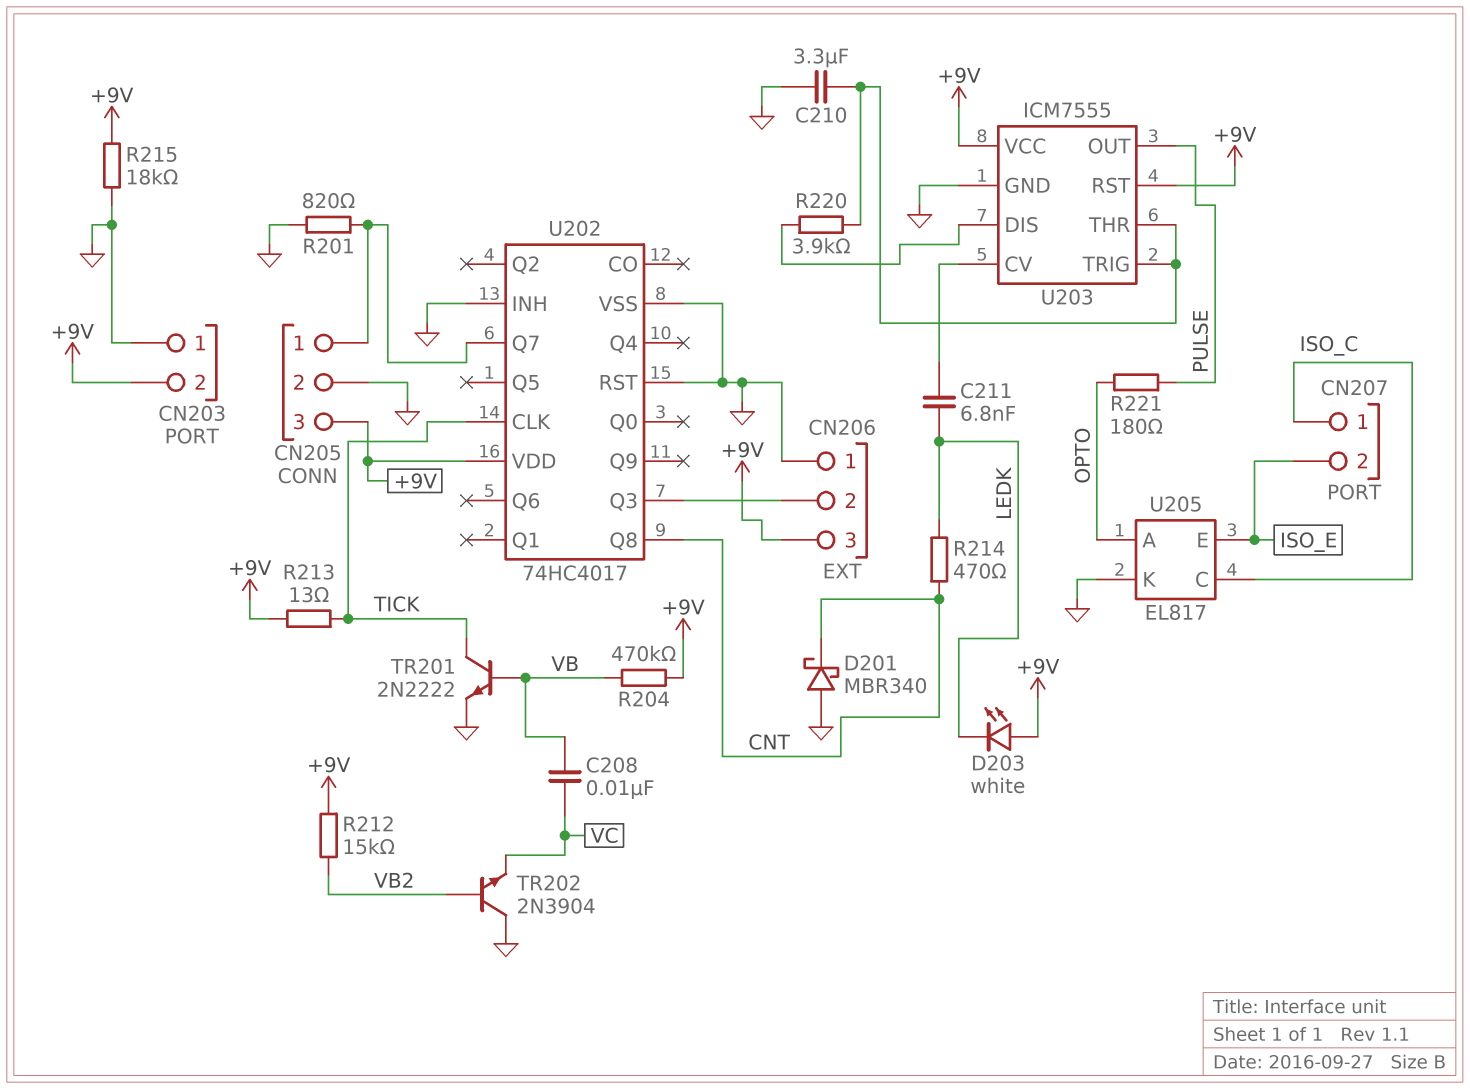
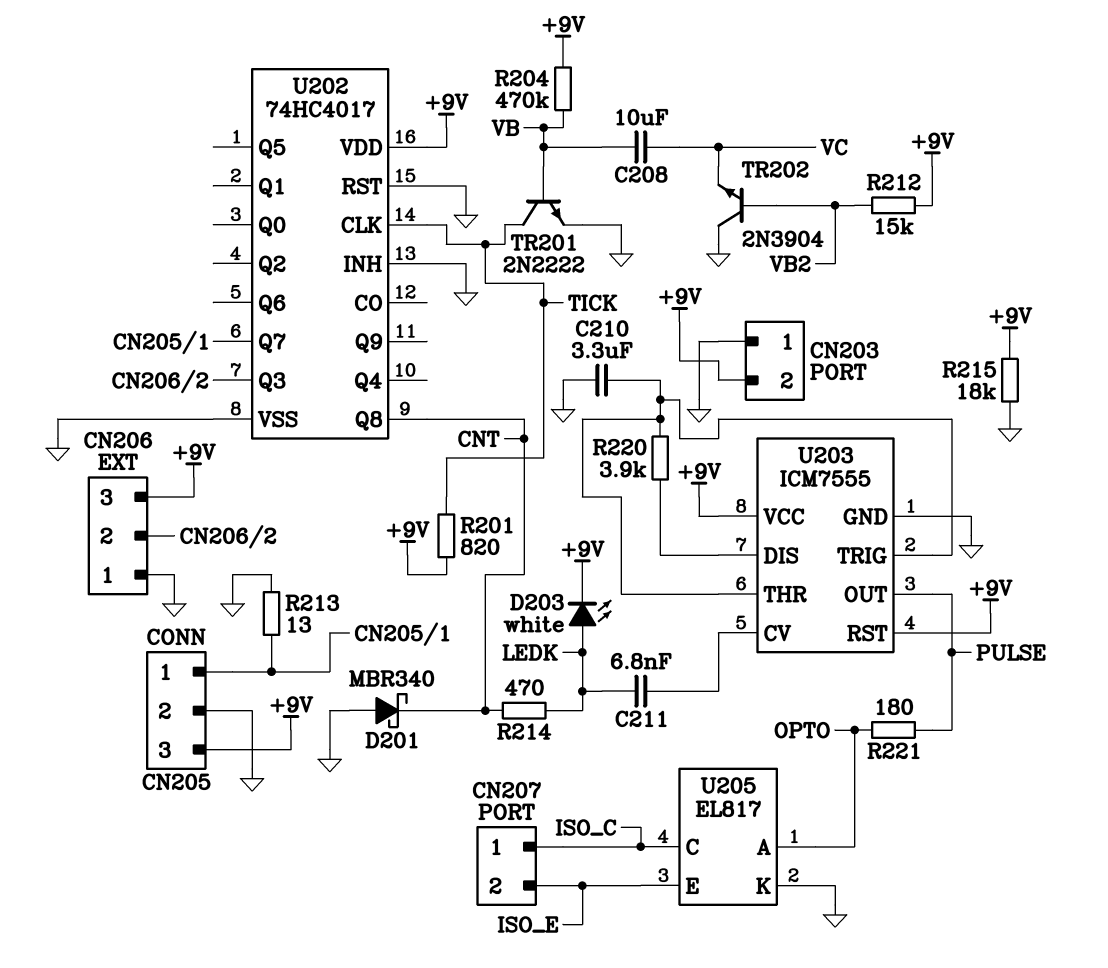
C208: 10nF (VB, VC) -> 10uF (VB, VC)
D203: LED white (A +9V, K LEDK) -> LED white (A LEDK, K +9V)
R201: 820 (CN205/1, GND) -> 820 (+9V, TICK)
R213: 13 (+9V, TICK) -> 13 (CN205/1, GND)

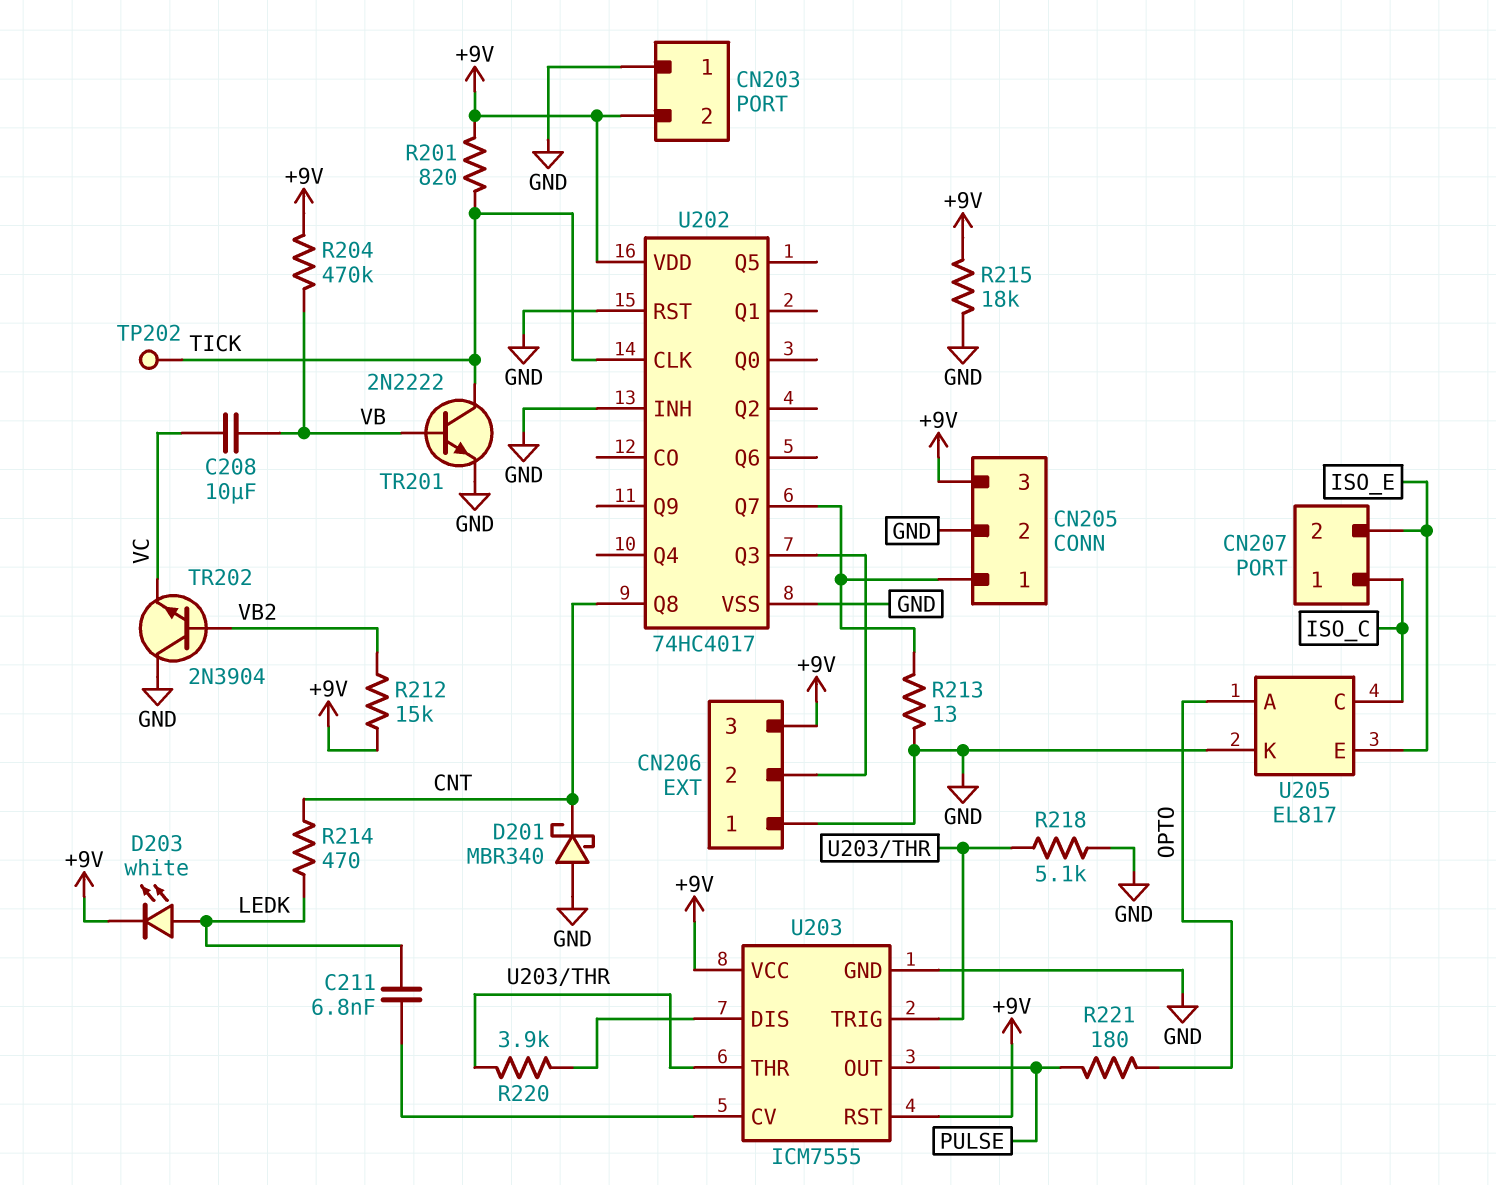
C210: 3.3uF (GND, U203/THR) -> none
R218: none -> 5.1k (GND, U203/THR)
TP202: none -> test point (TICK)

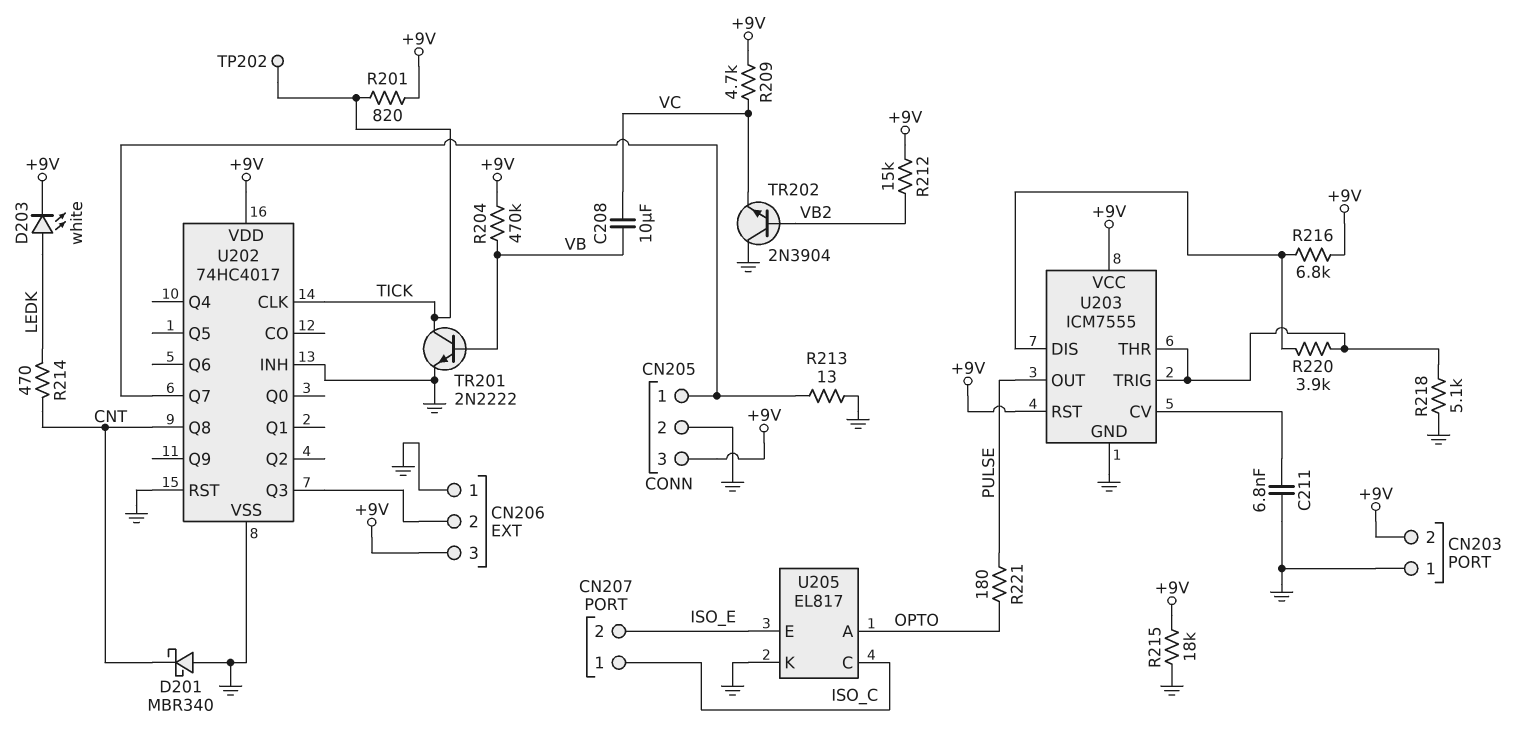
C211: 6.8nF (LEDK, U203/CV) -> 6.8nF (GND, U203/CV)
R209: none -> 4.7k (+9V, VC)
R216: none -> 6.8k (+9V, U203/DIS)

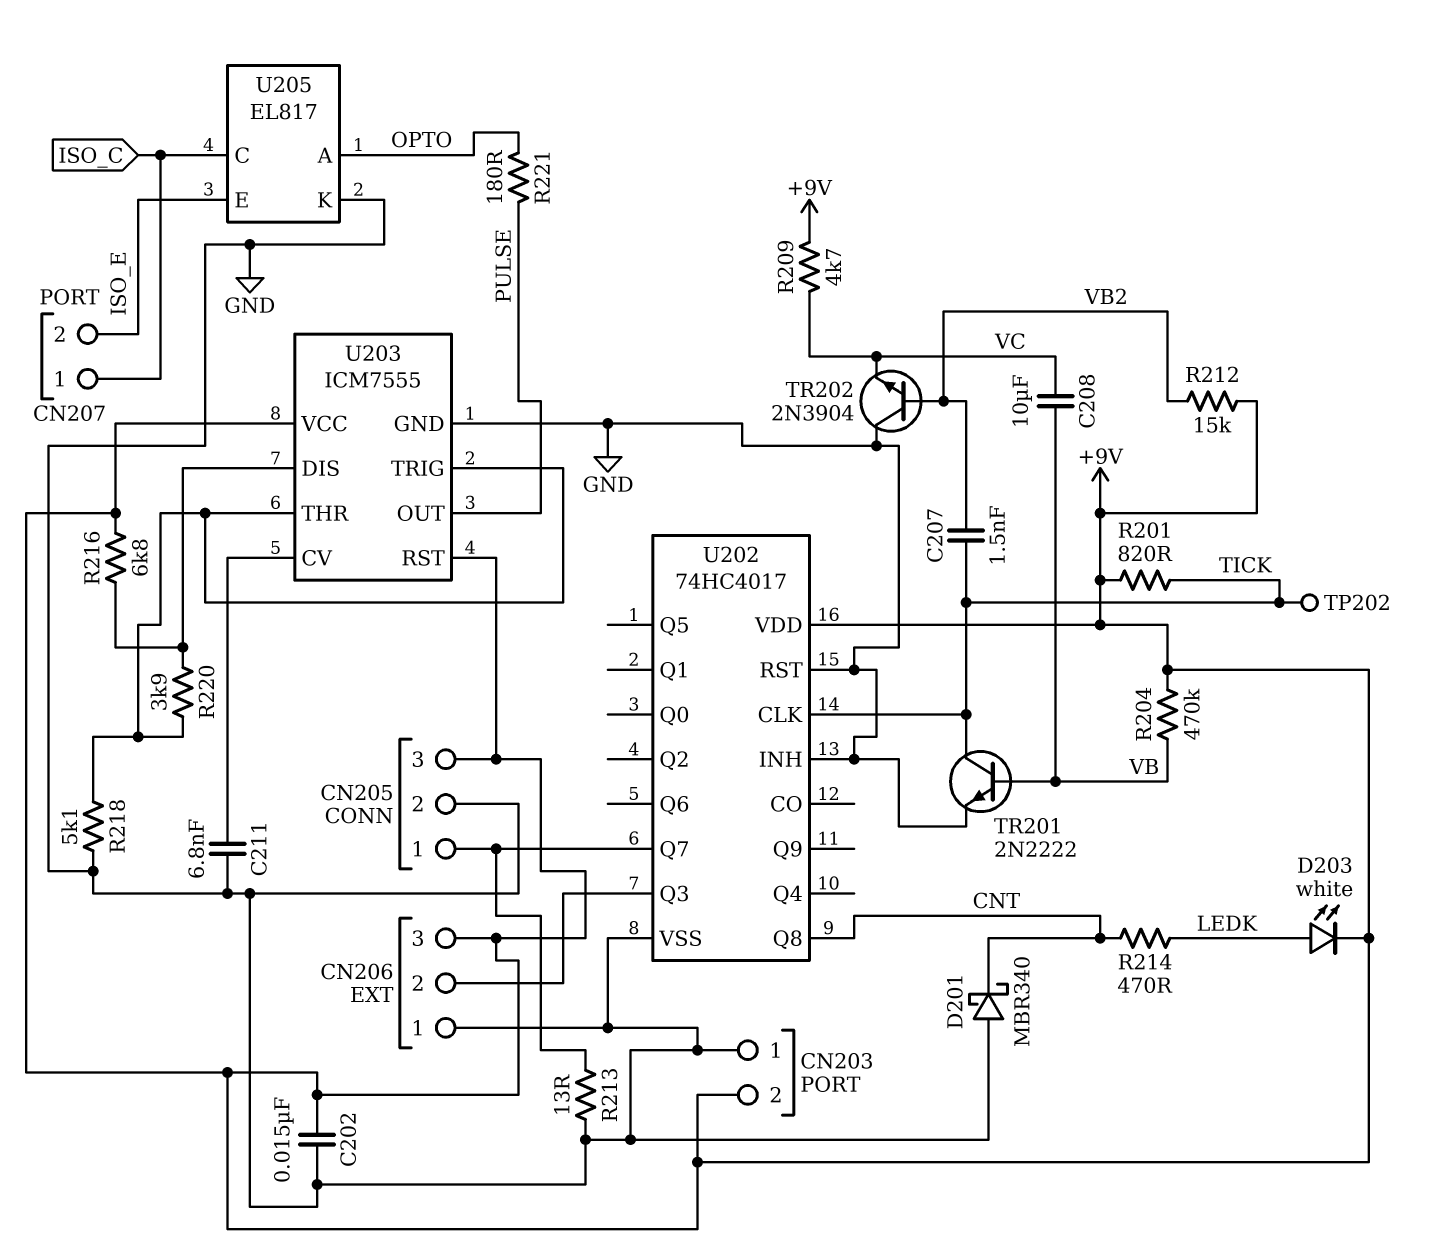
C202: none -> 15nF (+9V, GND)
C207: none -> 1.5nF (TICK, VB2)
R215: 18k (+9V, GND) -> none

